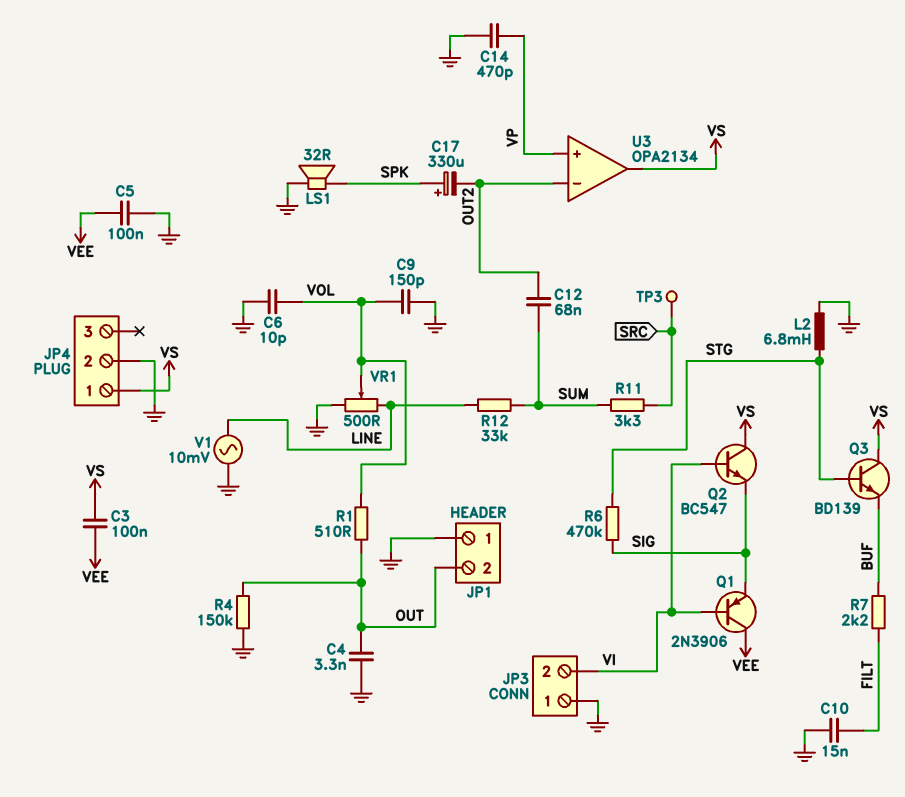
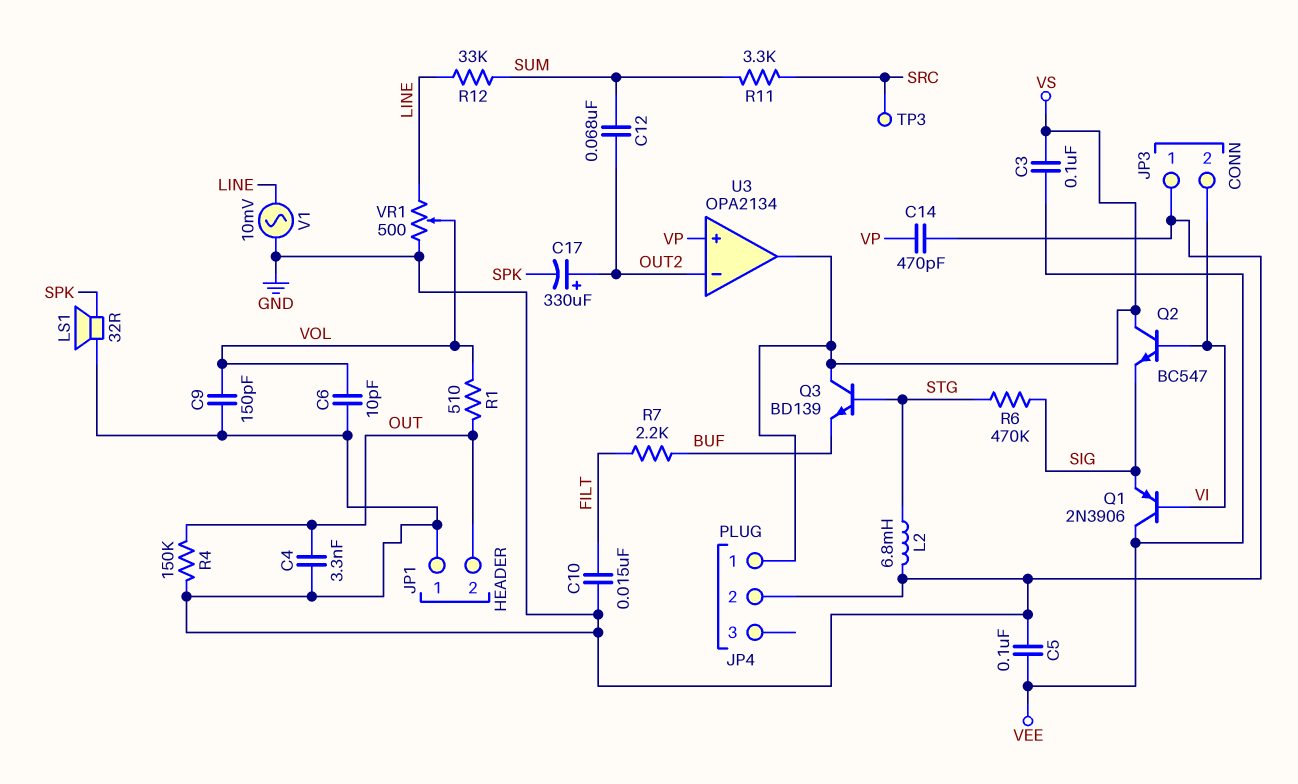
C17: 330uF (plus SPK, minus OUT2) -> 330uF (plus OUT2, minus SPK)

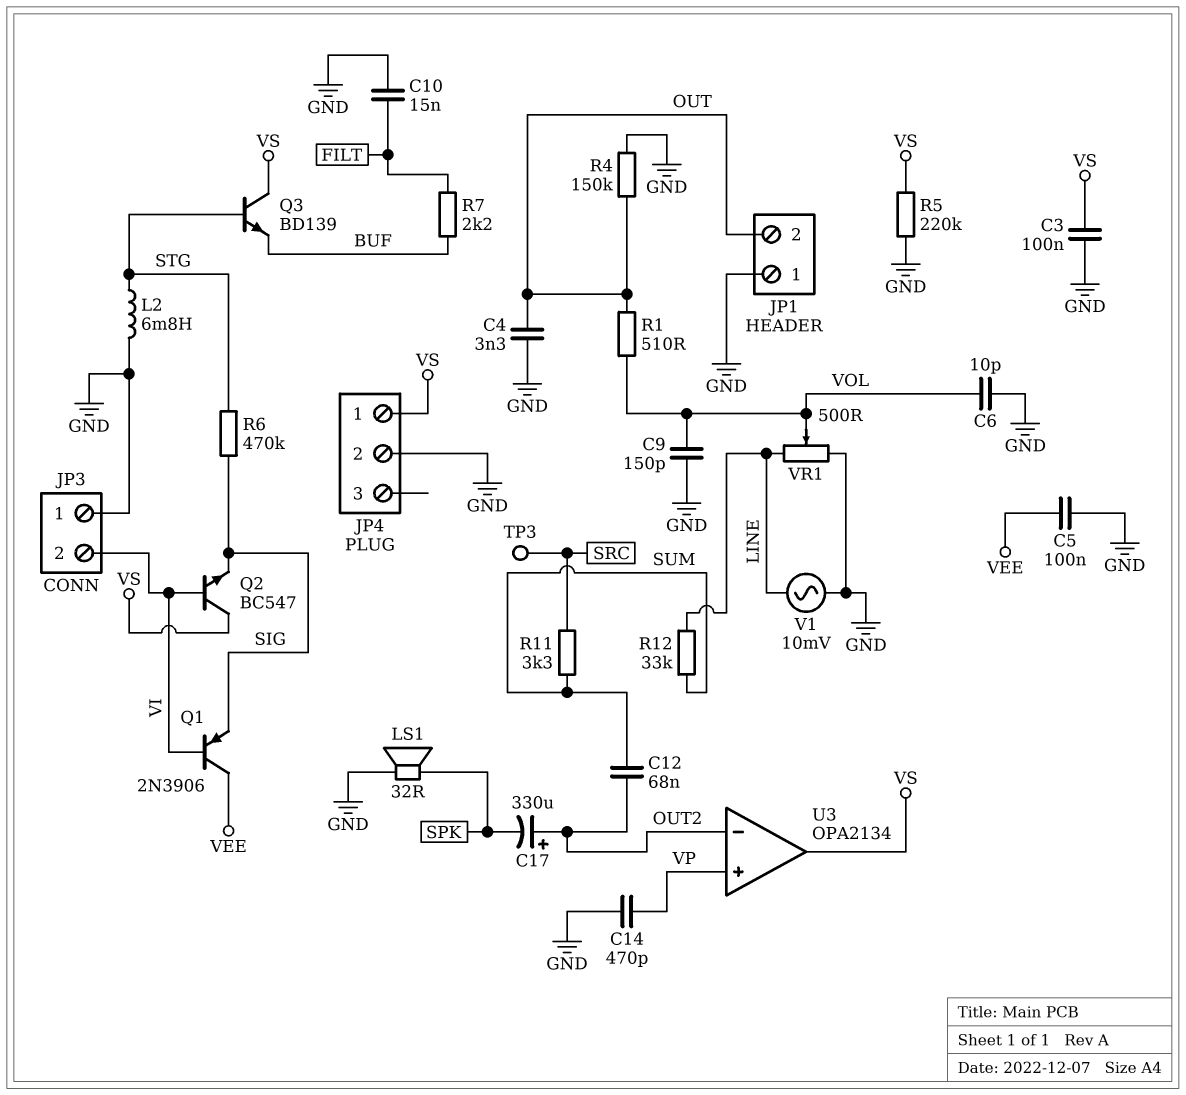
C3: 100nF (VEE, VS) -> 100nF (GND, VS)
R5: none -> 220k (GND, VS)

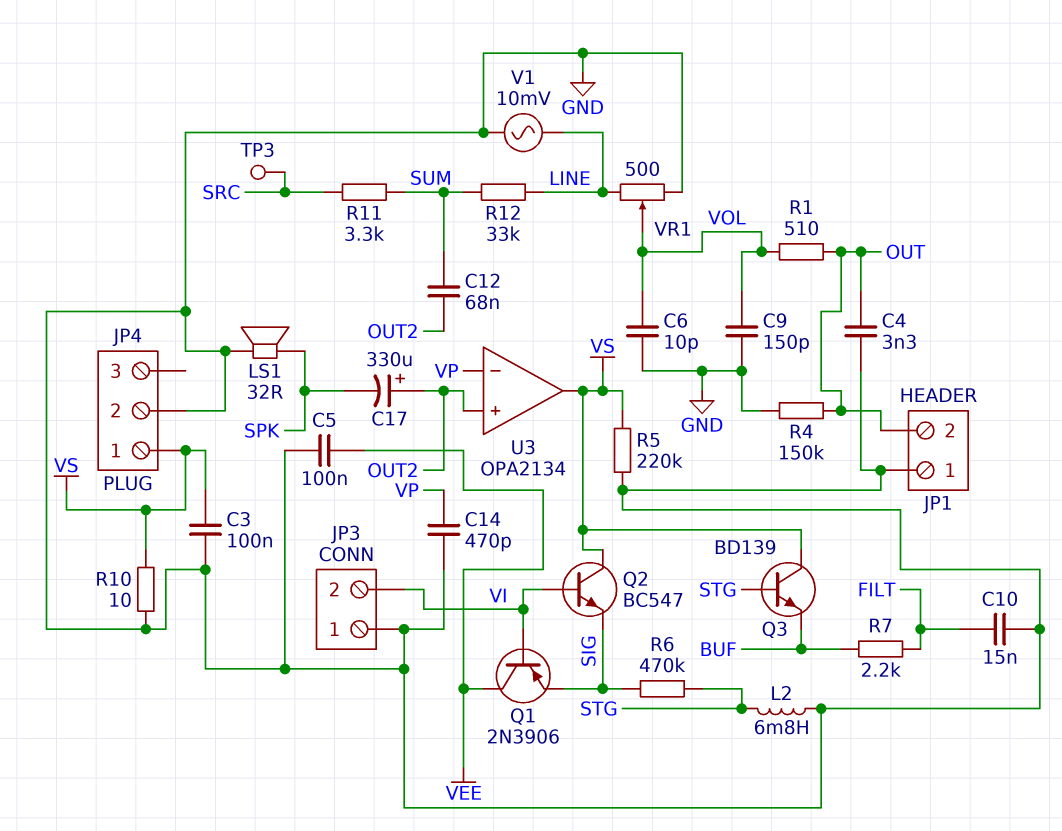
R10: none -> 10 (GND, VS)
U3 pin in+: VP -> OUT2
U3 pin in-: OUT2 -> VP

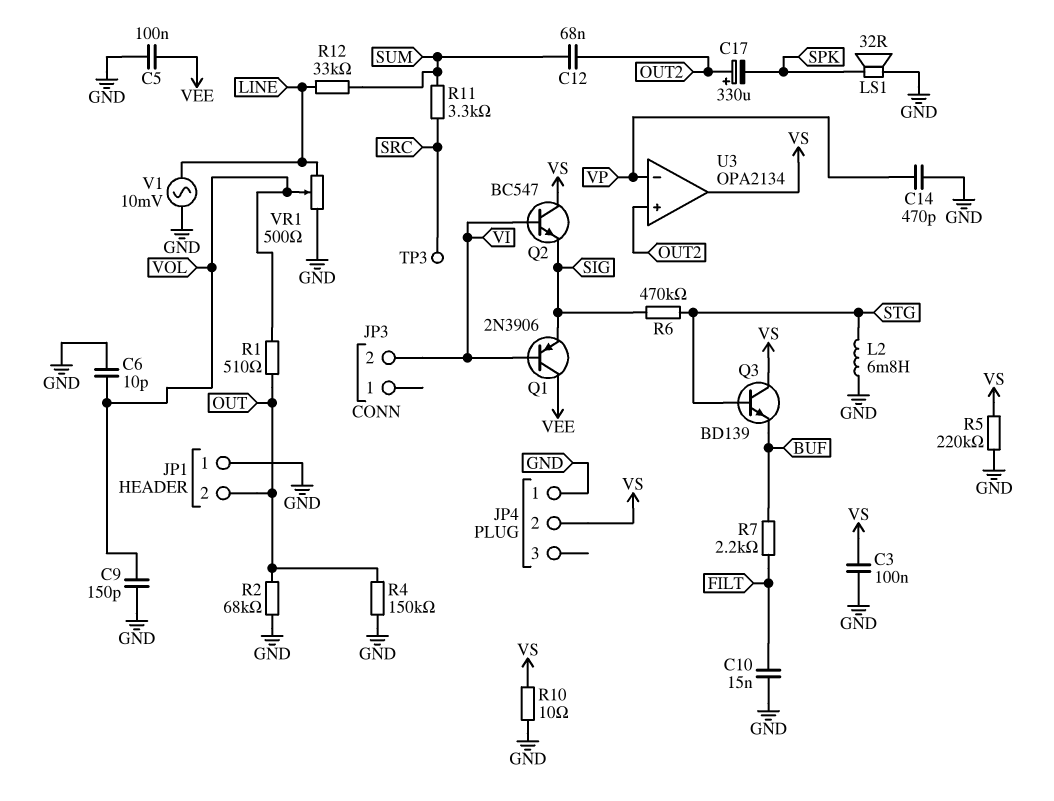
C4: 3.3nF (GND, OUT) -> none
JP3 pin 1: GND -> none
JP4 pin 1: VS -> GND
JP4 pin 2: GND -> VS
R2: none -> 68k (GND, OUT)

